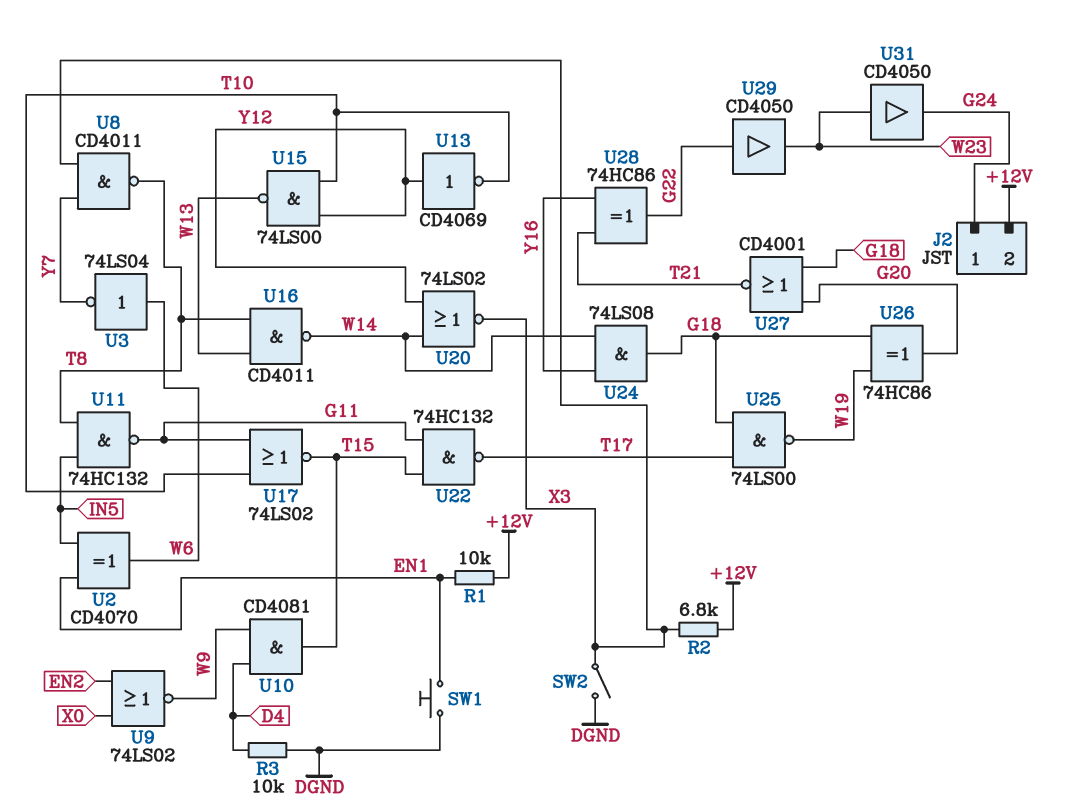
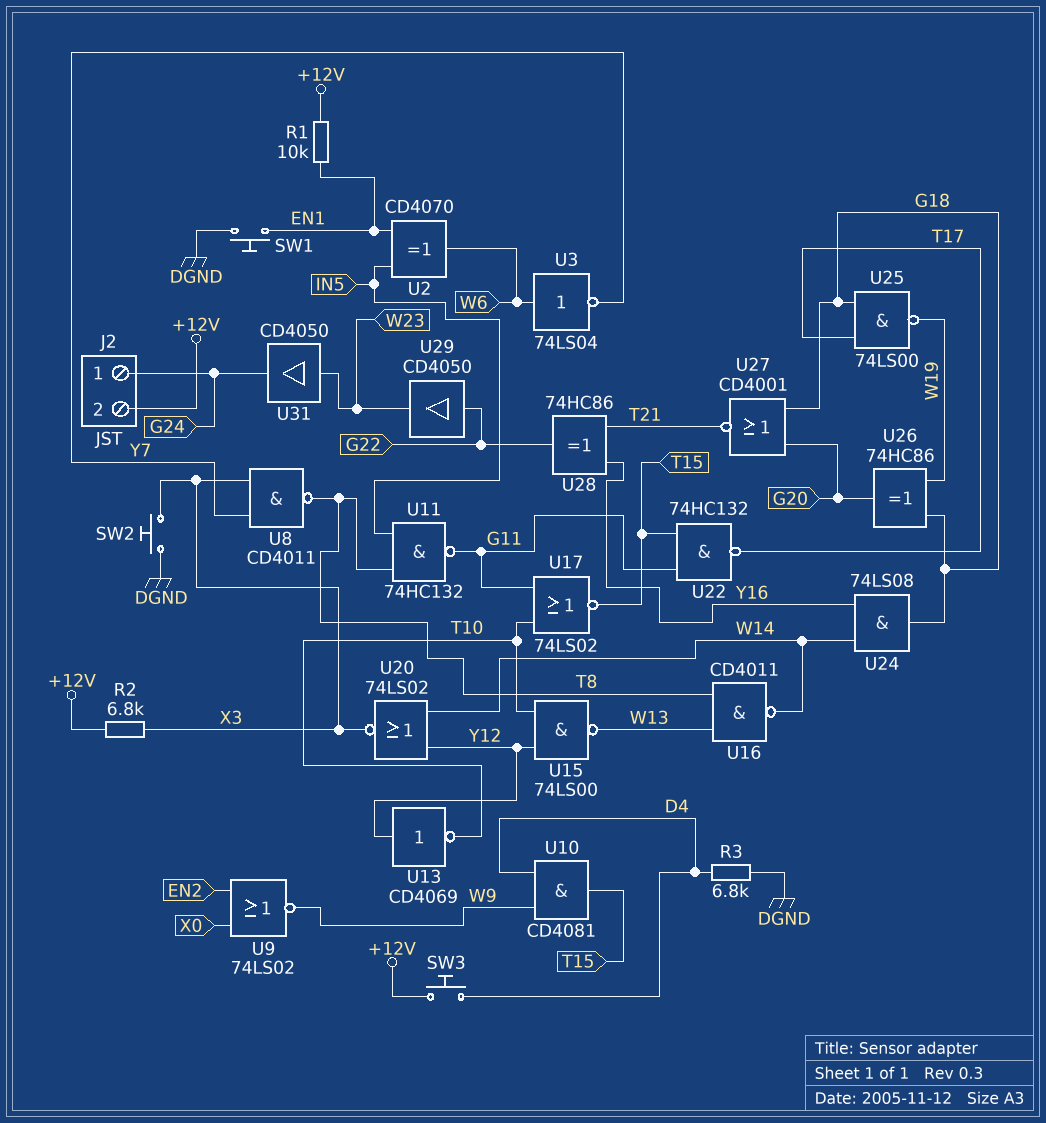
R3: 10k (D4, DGND) -> 6.8k (D4, DGND)
SW2: switch (DGND, X3) -> button (DGND, X3)
SW3: none -> button (+12V, D4)

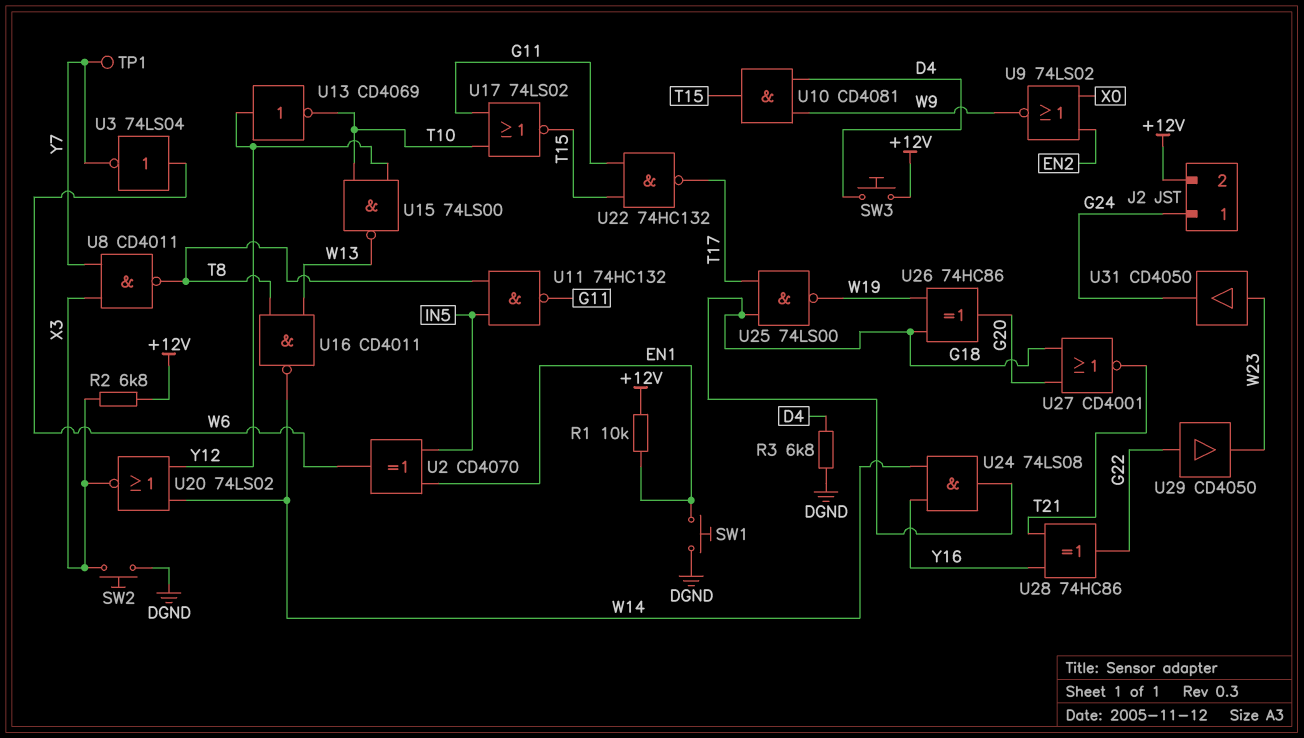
TP1: none -> test point (Y7)

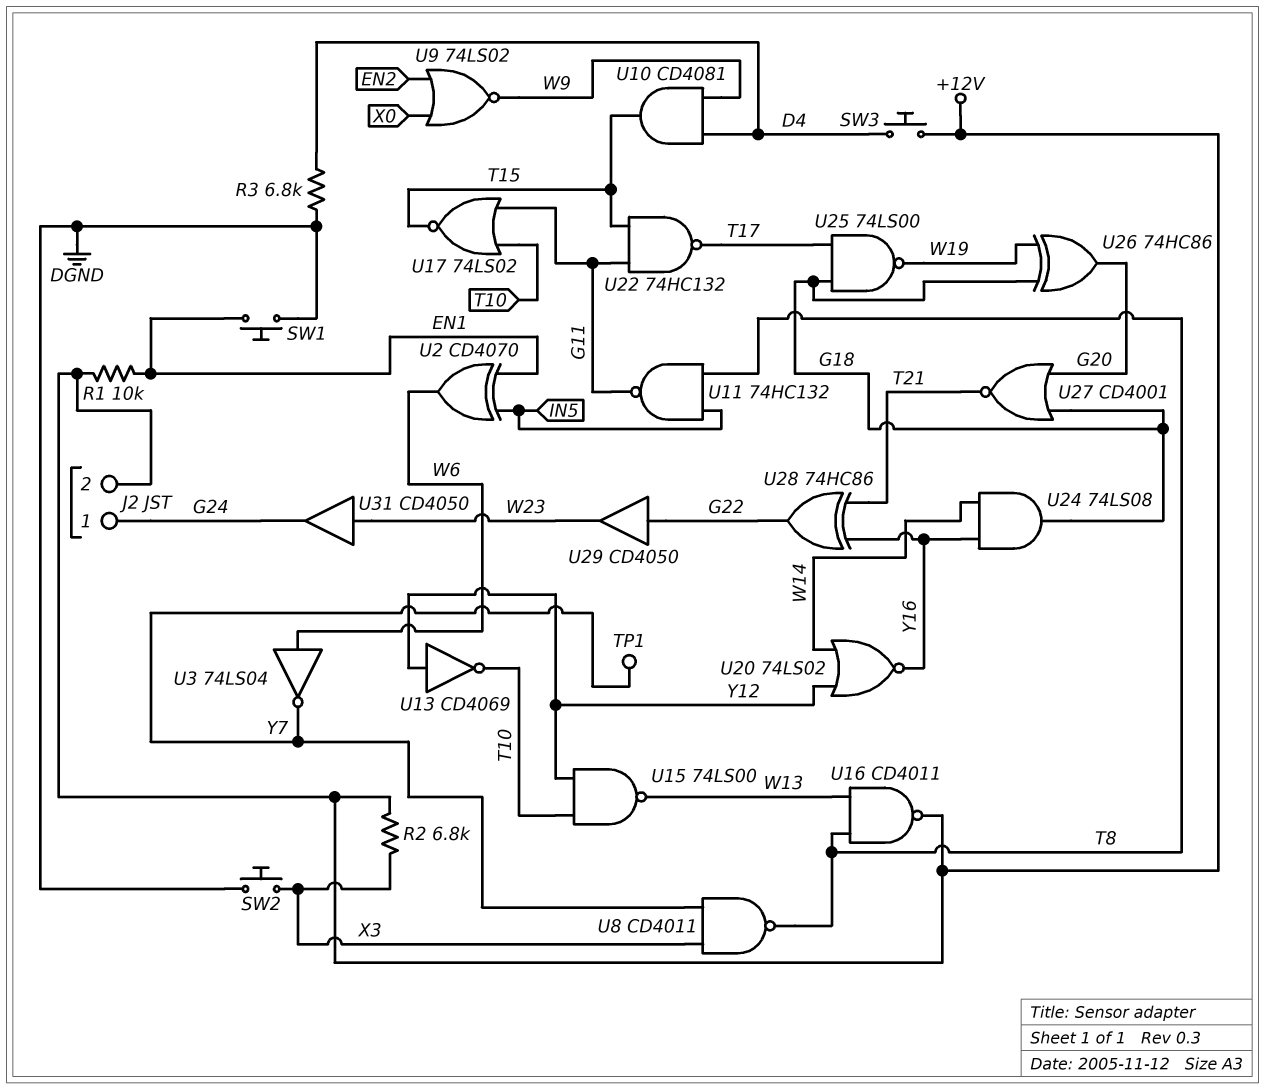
U16: NAND CD4011 (in T8, in W13, out W14) -> NAND CD4011 (in T8, in W13, out +12V)
U20: NOR 74LS02 (in W14, in Y12, out X3) -> NOR 74LS02 (in W14, in Y12, out Y16)

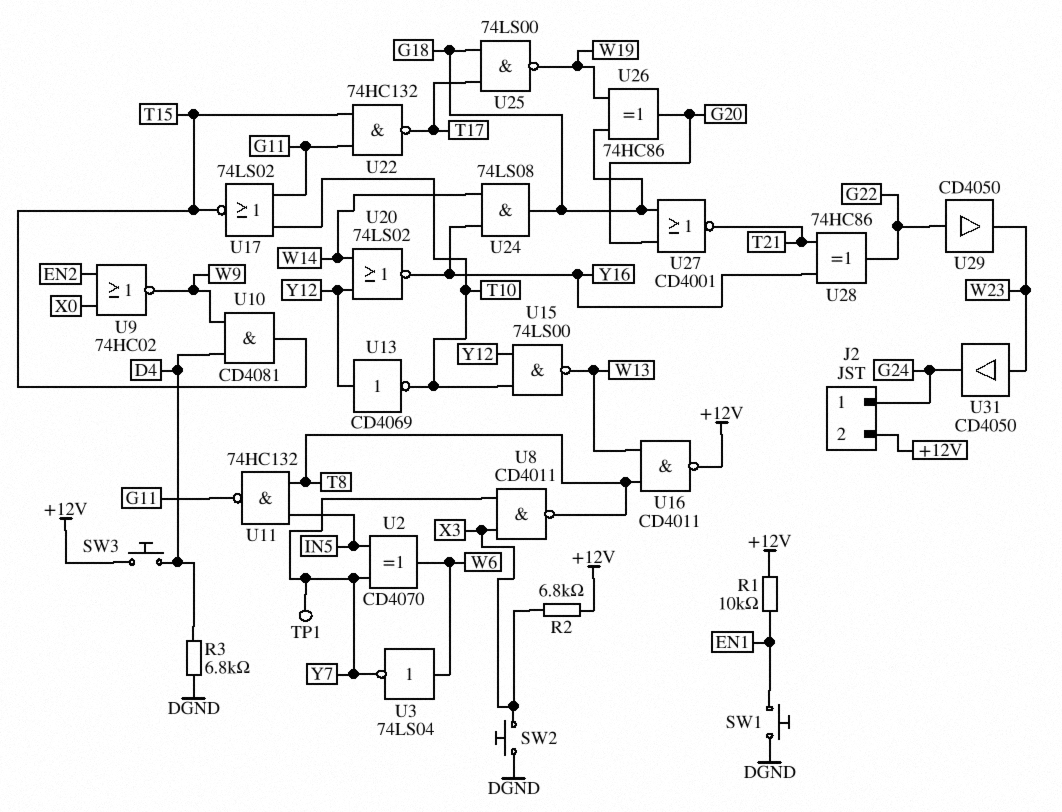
U2: XOR CD4070 (in EN1, in IN5, out W6) -> XOR CD4070 (in IN5, in Y7, out W6)
U9: NOR 74LS02 (in EN2, in X0, out W9) -> NOR 74HC02 (in EN2, in X0, out W9)

